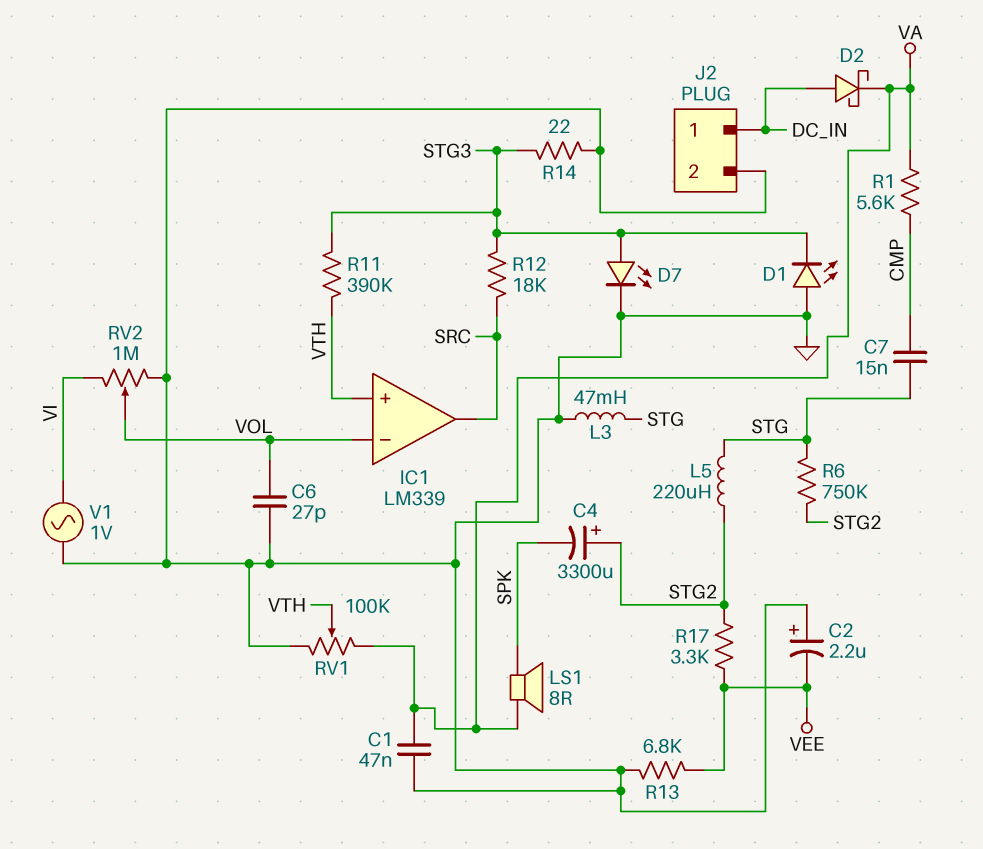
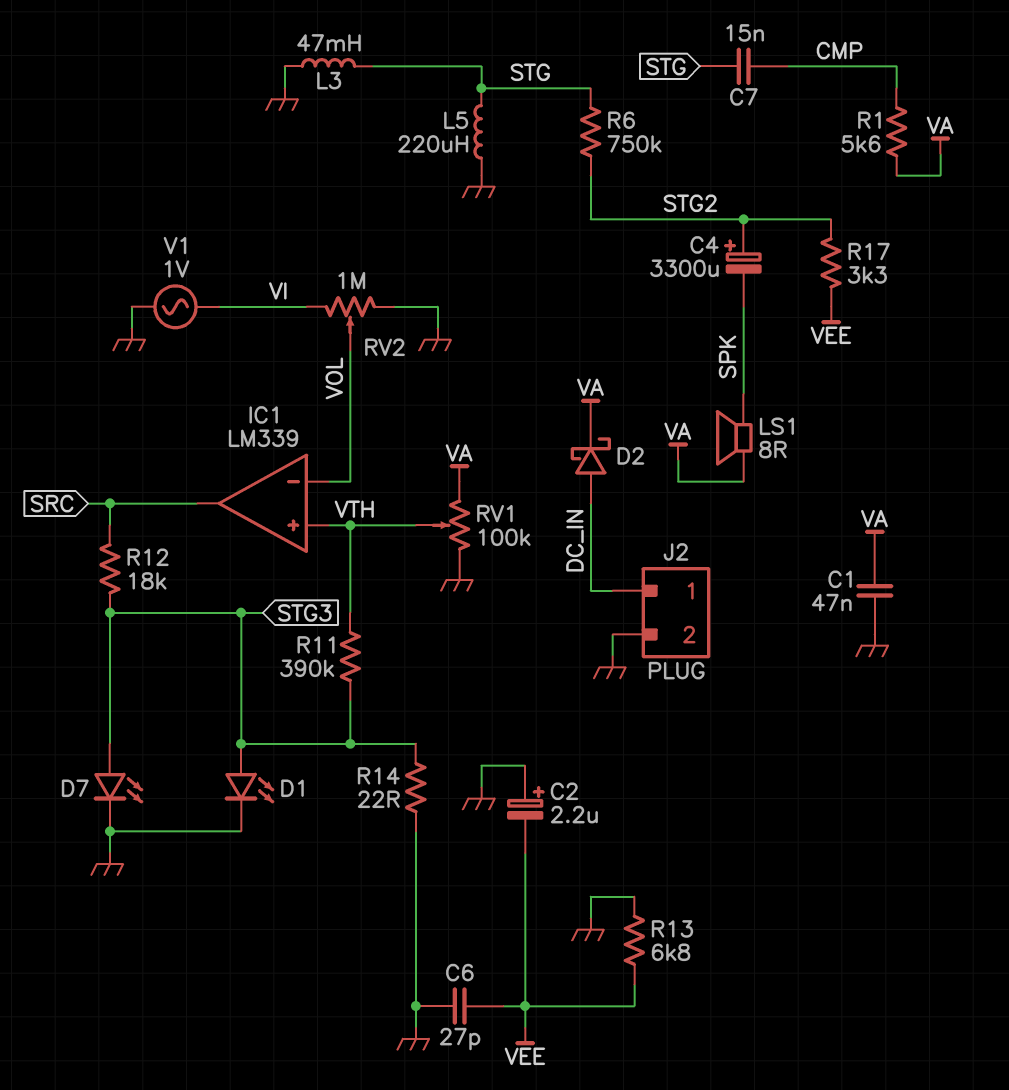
C6: 27pF (GND, VOL) -> 27pF (GND, VEE)
D1: LED (A GND, K STG3) -> LED (A STG3, K GND)
L5: 220uH (STG, STG2) -> 220uH (GND, STG)

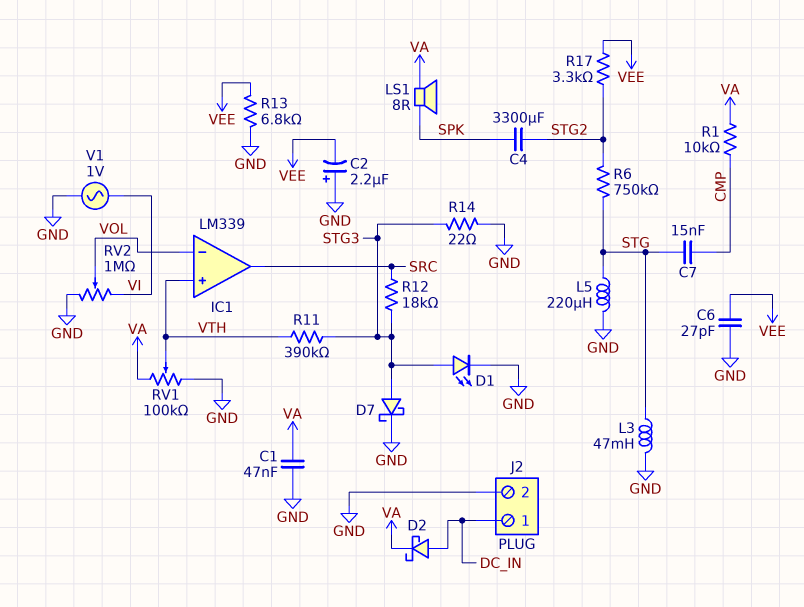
C4: 3300uF (plus STG2, minus SPK) -> 3300uF (SPK, STG2)
D7: LED (A STG3, K GND) -> schottky (A STG3, K GND)
R1: 5.6k (CMP, VA) -> 10k (CMP, VA)

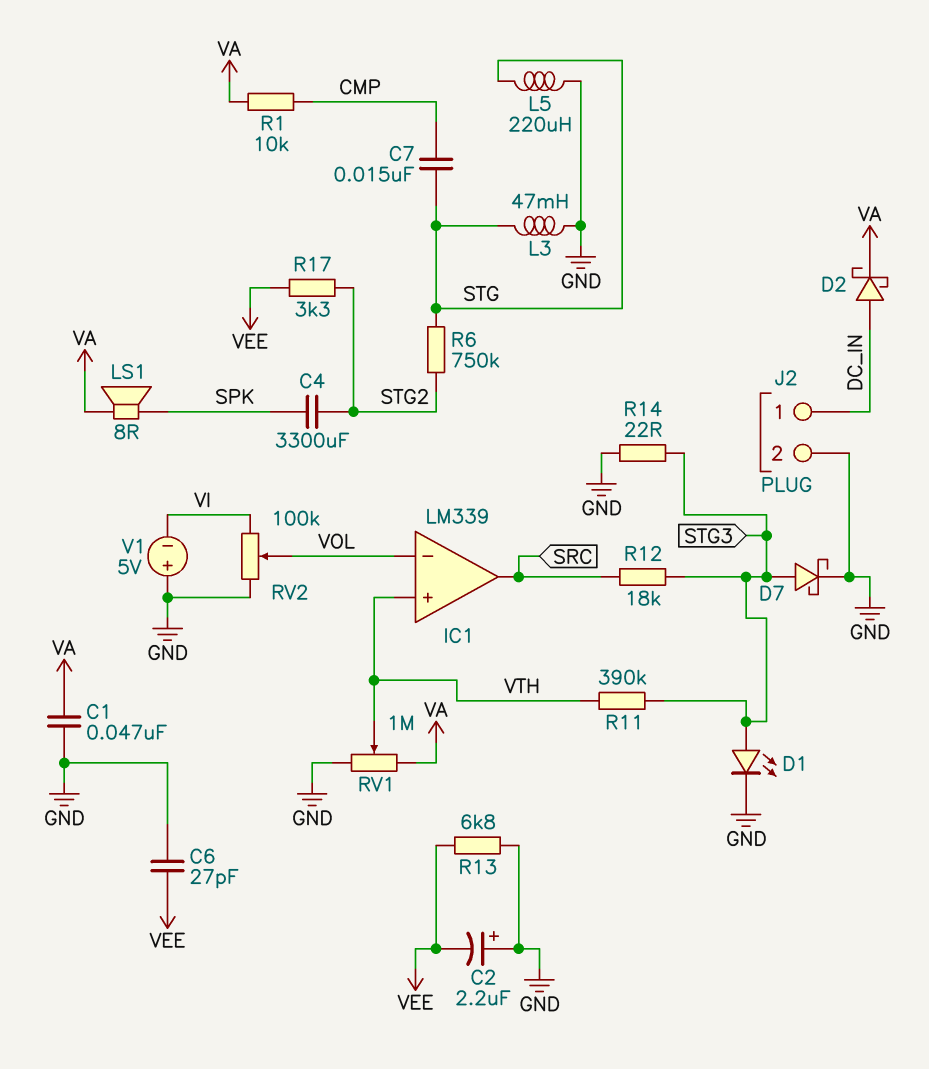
RV1: 100k (GND, VA, wiper VTH) -> 1M (GND, VA, wiper VTH)
RV2: 1M (GND, VI, wiper VOL) -> 100k (GND, VI, wiper VOL)
V1: AC 1V (GND, VI) -> 5V (plus GND, minus VI)

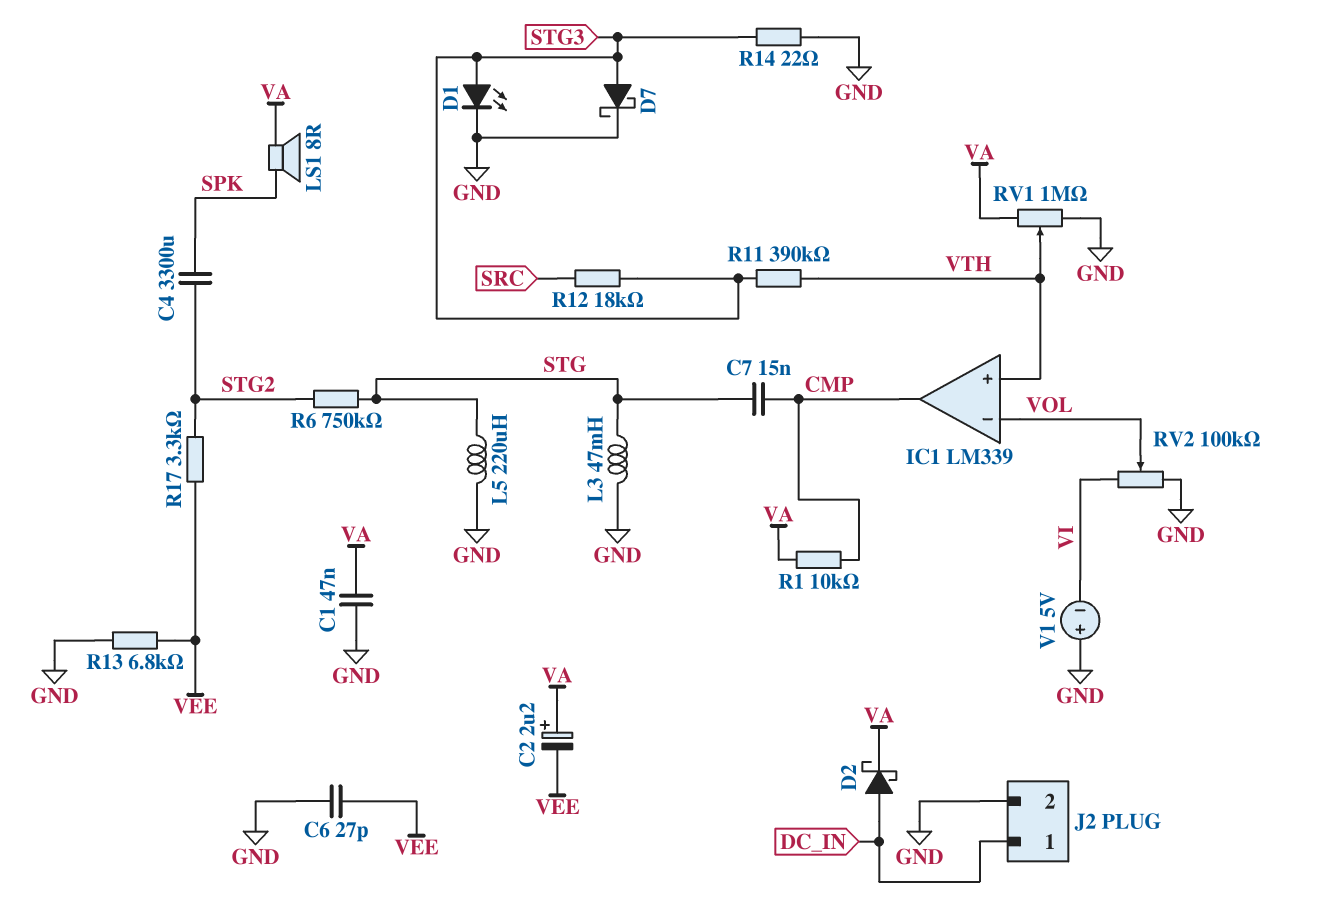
C2: 2.2uF (plus GND, minus VEE) -> 2.2uF (plus VA, minus VEE)
IC1 pin out: SRC -> CMP

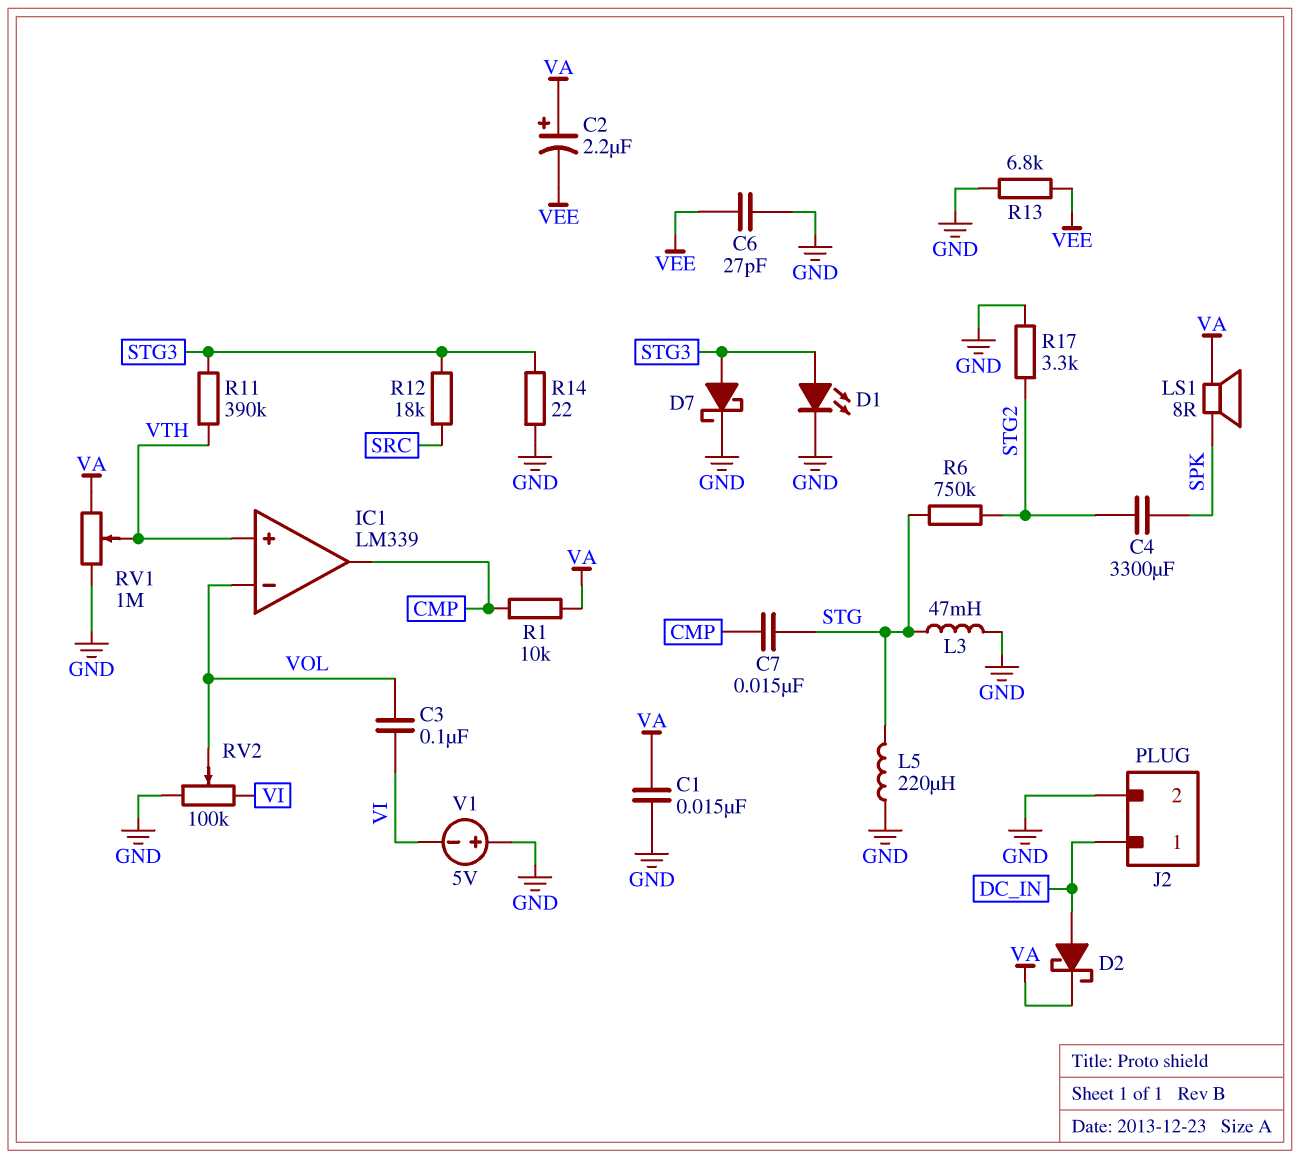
C1: 47nF (GND, VA) -> 15nF (GND, VA)
C3: none -> 100nF (VI, VOL)
R17: 3.3k (STG2, VEE) -> 3.3k (GND, STG2)

